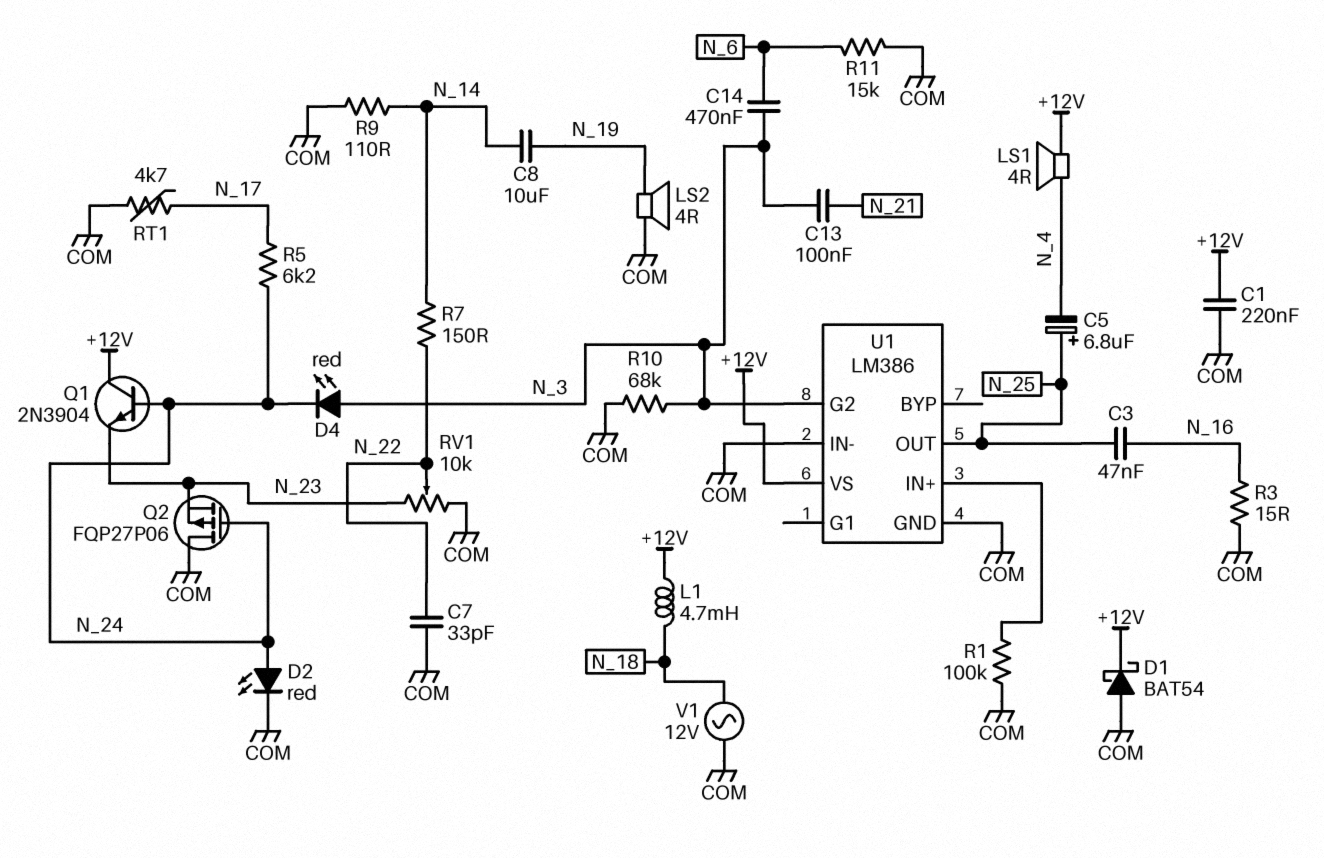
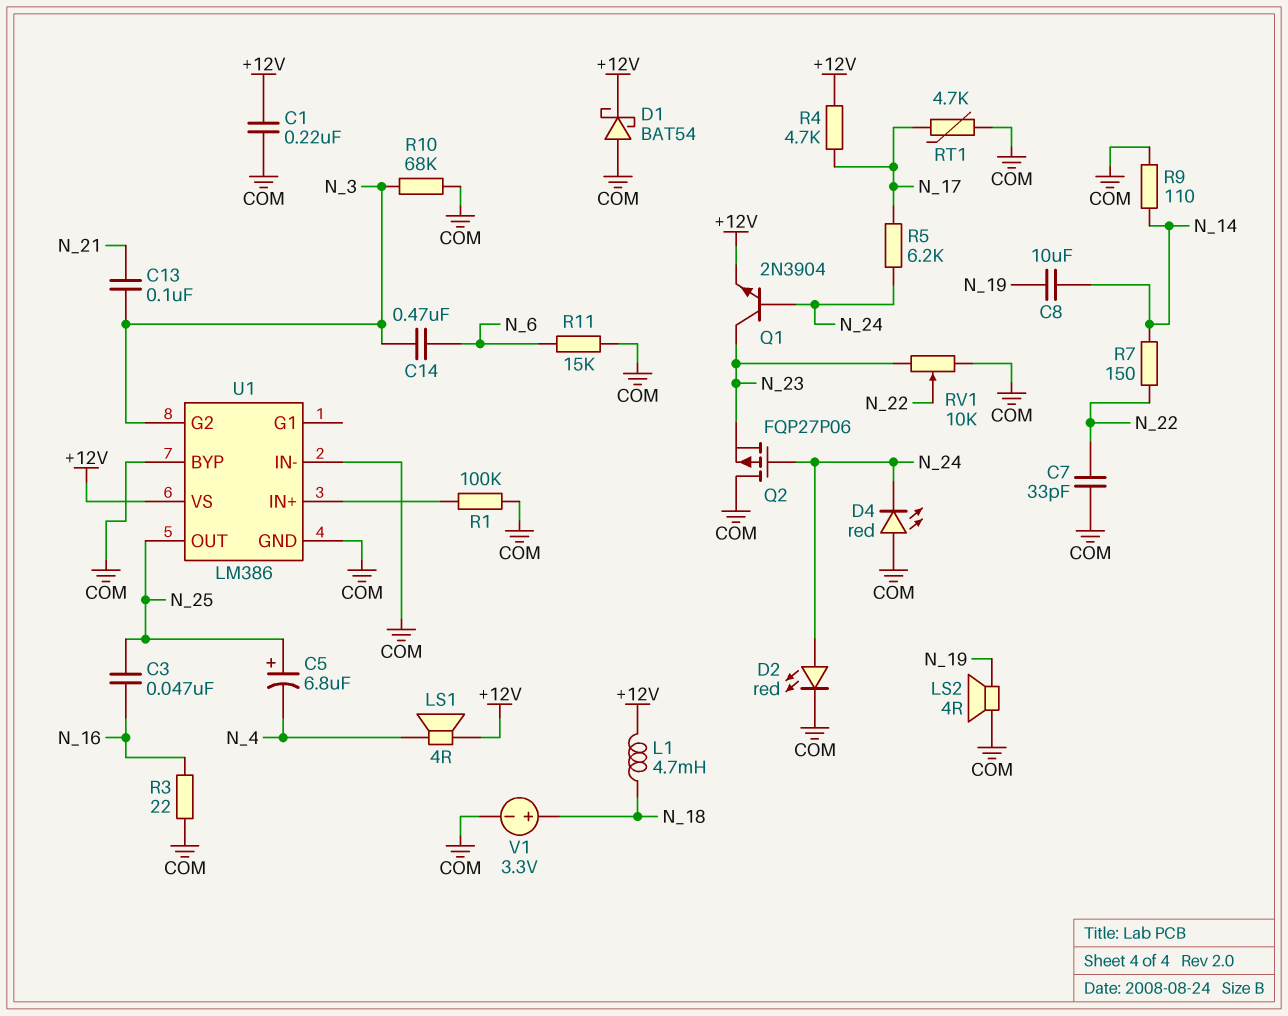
D4: LED red (A N_3, K N_24) -> LED red (A COM, K N_24)
Q1: NPN 2N3904 (B N_24, C +12V, E N_23) -> NPN 2N3904 (B N_24, C N_23, E +12V)
R3: 15 (COM, N_16) -> 22 (COM, N_16)
R4: none -> 4.7k (+12V, N_17)
U1 pin BYP: none -> COM
V1: AC 12V (COM, N_18) -> 3.3V (plus N_18, minus COM)

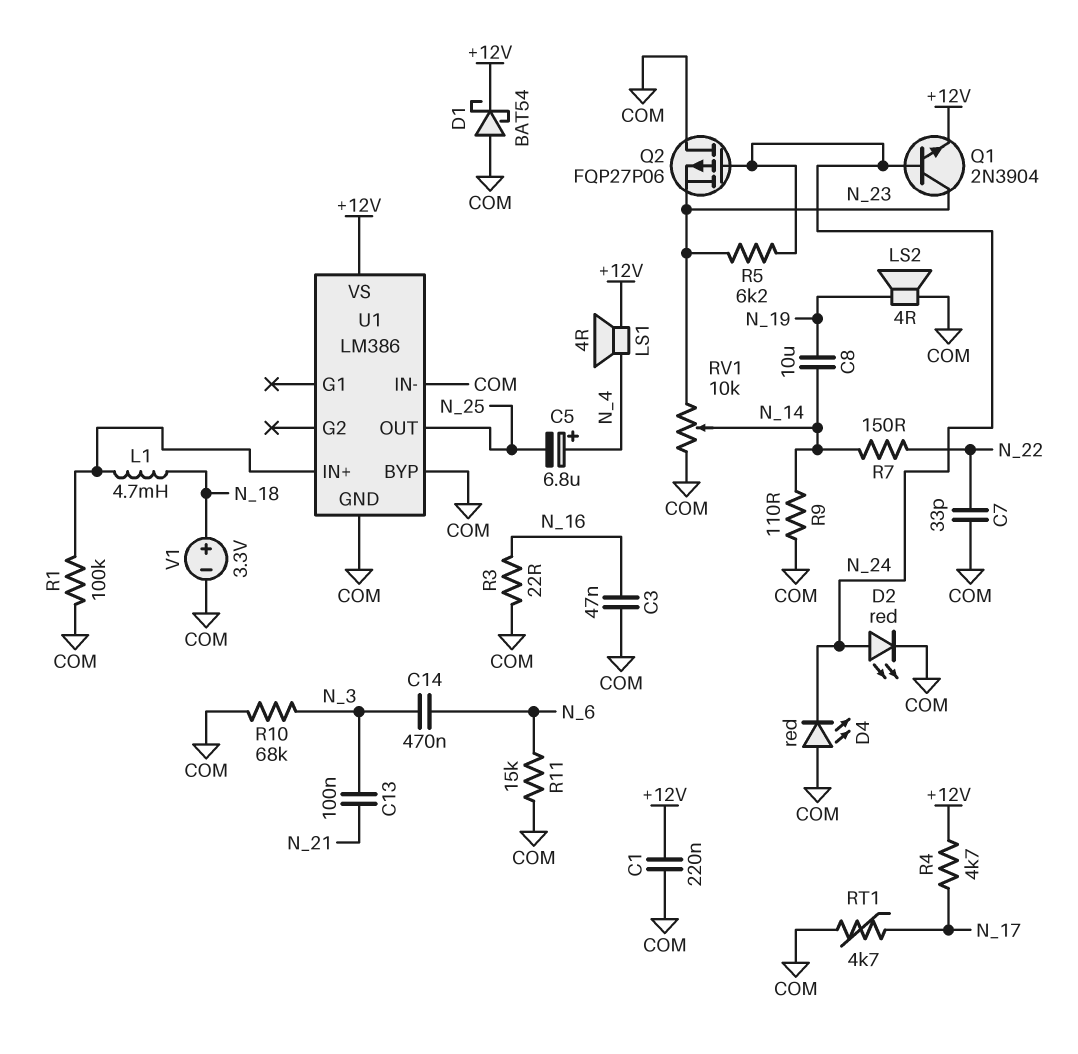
C3: 47nF (N_16, N_25) -> 47nF (COM, N_16)
C5: 6.8uF (plus N_25, minus N_4) -> 6.8uF (plus N_4, minus N_25)
L1: 4.7mH (+12V, N_18) -> 4.7mH (N_18, U1/IN+)
R5: 6.2k (N_17, N_24) -> 6.2k (N_23, N_24)
RV1: 10k (COM, N_23, wiper N_22) -> 10k (COM, N_23, wiper N_14)
U1 pin G2: N_3 -> none

